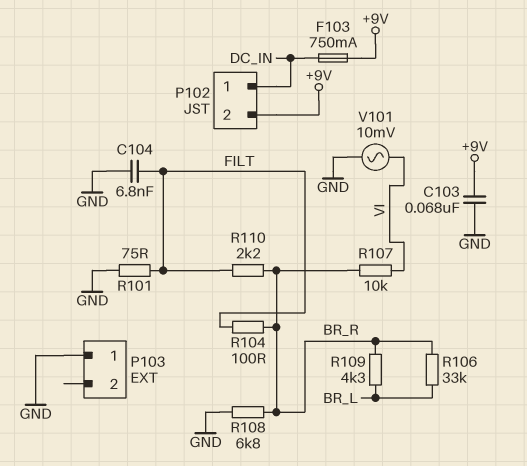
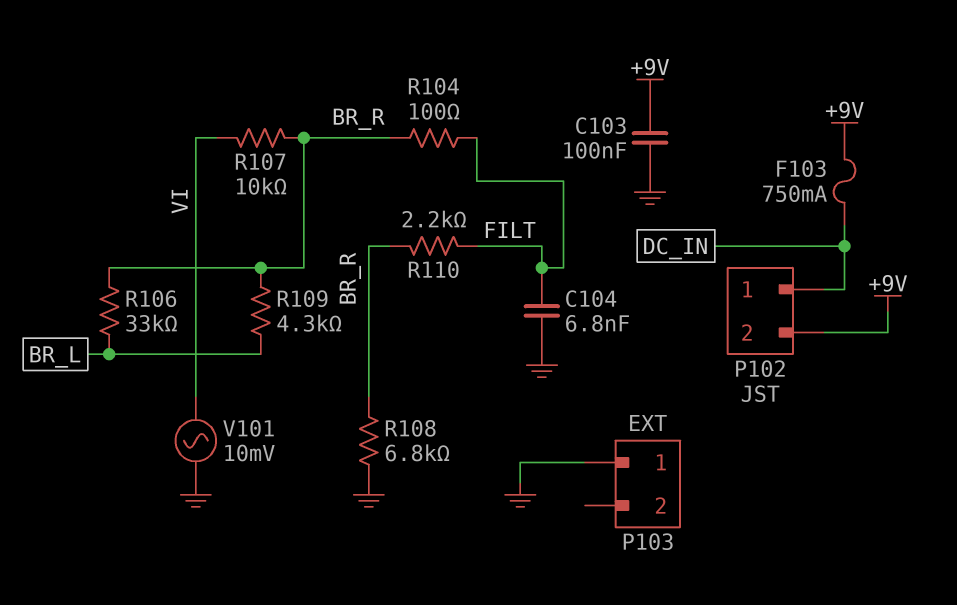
C103: 68nF (+9V, GND) -> 100nF (+9V, GND)
R101: 75 (FILT, GND) -> none

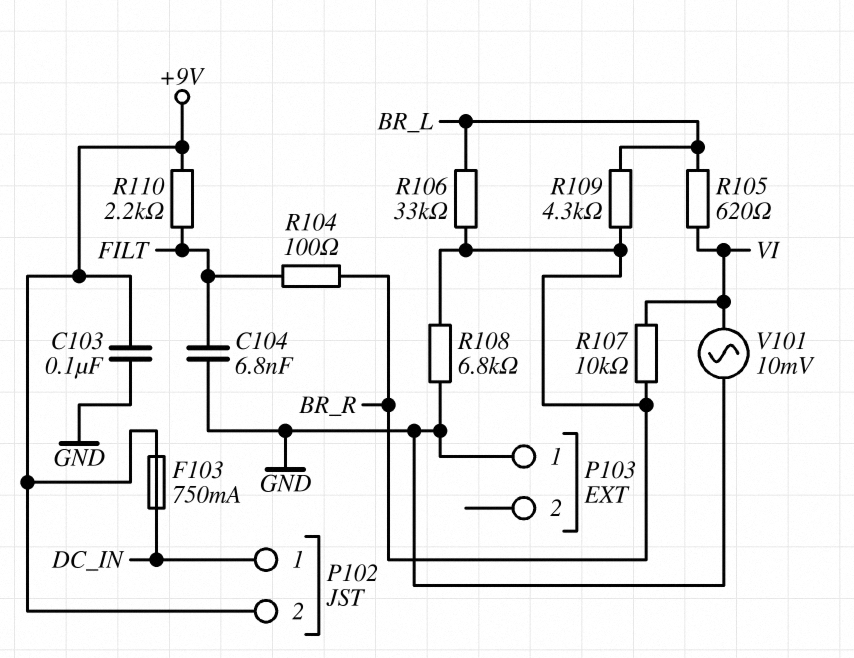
R105: none -> 620 (BR_L, VI)
R110: 2.2k (BR_R, FILT) -> 2.2k (+9V, FILT)

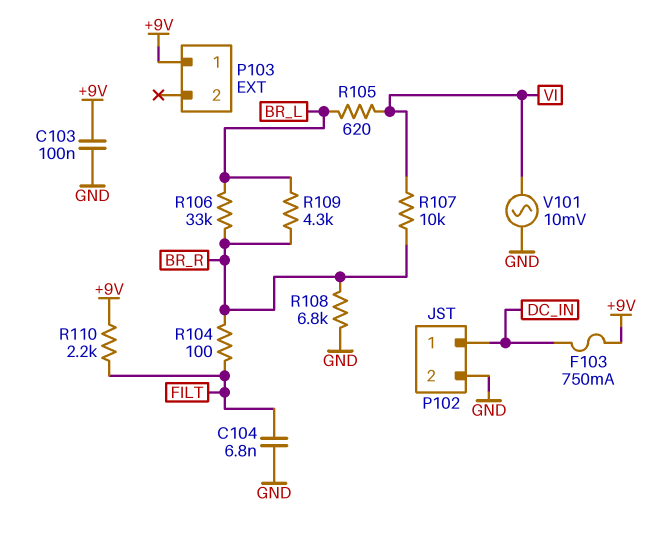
P102 pin 2: +9V -> GND
P103 pin 1: GND -> +9V

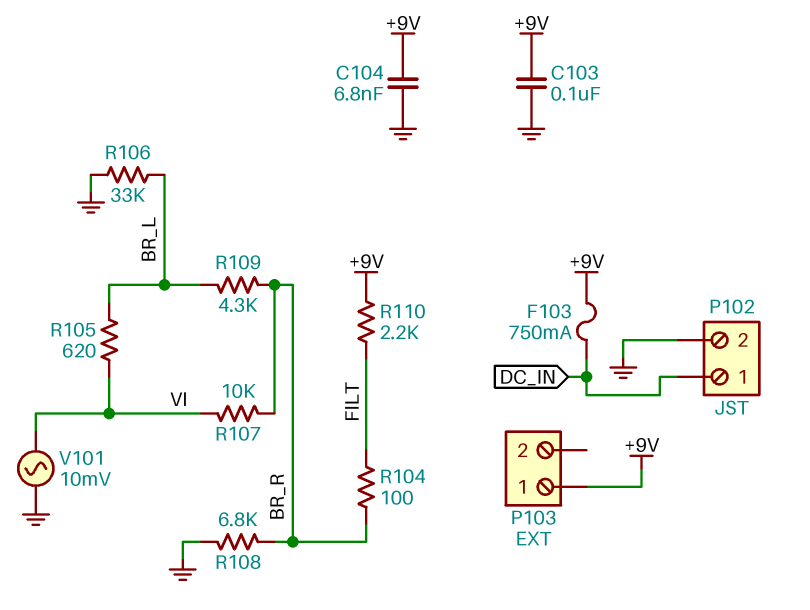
C104: 6.8nF (FILT, GND) -> 6.8nF (+9V, GND)
R106: 33k (BR_L, BR_R) -> 33k (BR_L, GND)

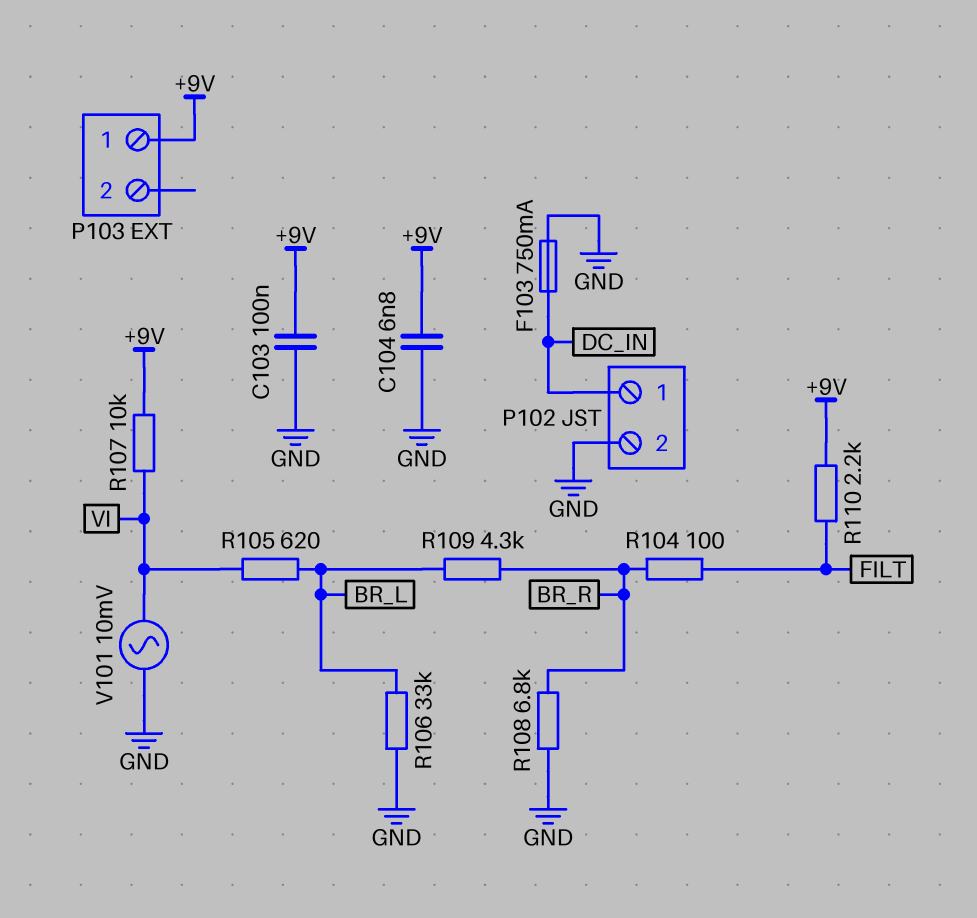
F103: 750mA (+9V, DC_IN) -> 750mA (DC_IN, GND)
R107: 10k (BR_R, VI) -> 10k (+9V, VI)

